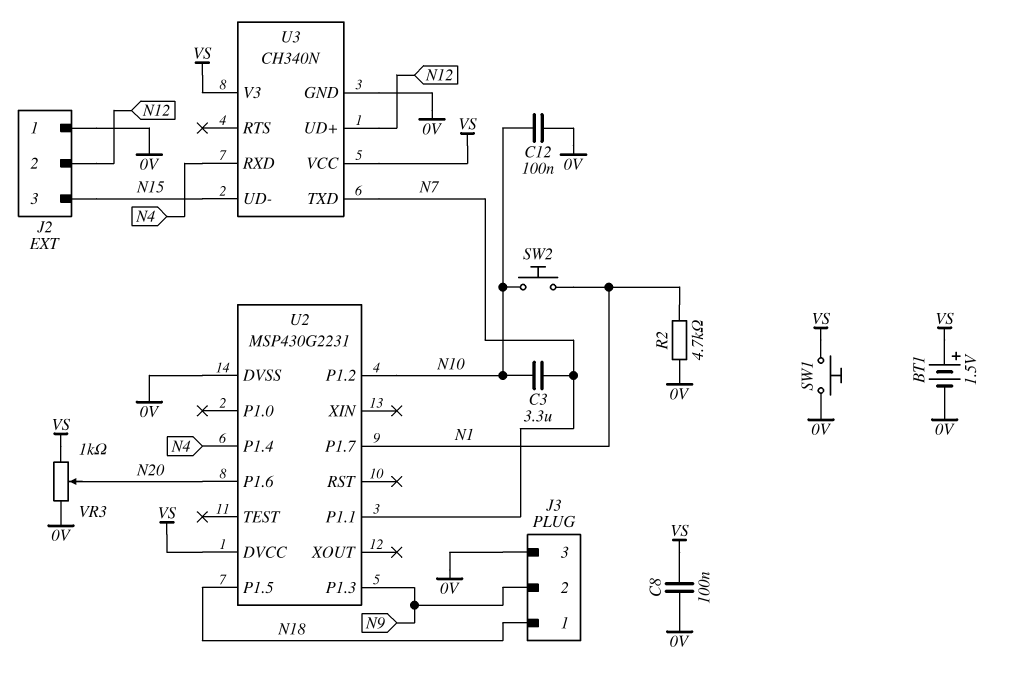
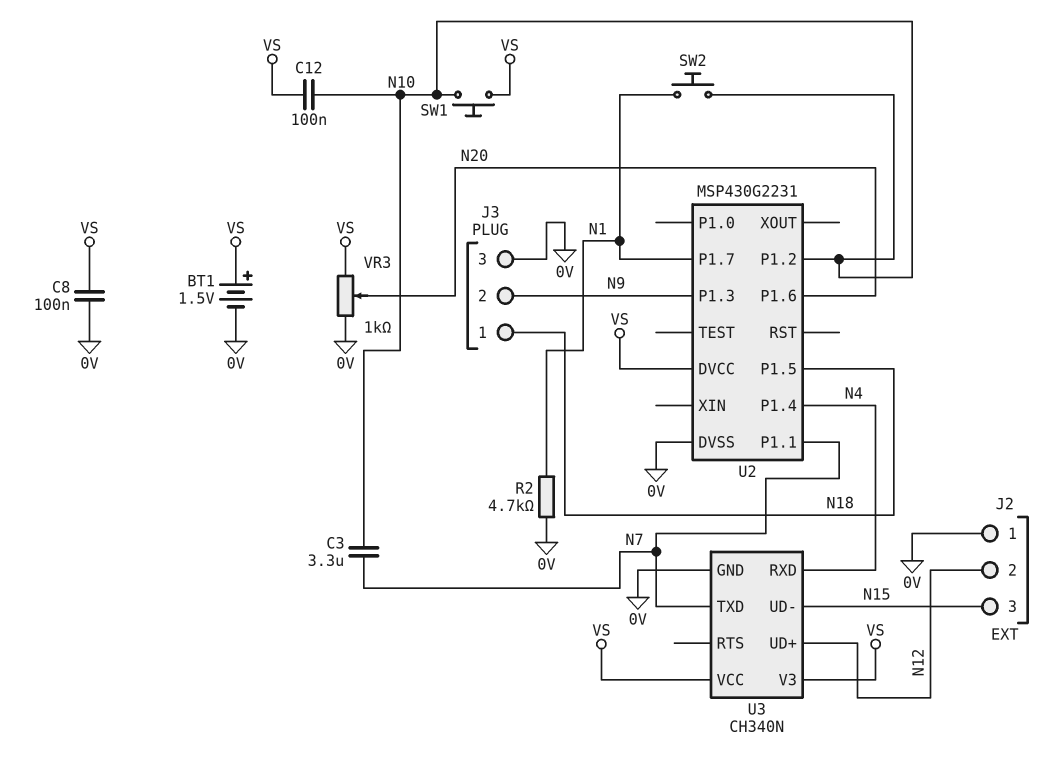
C12: 100nF (0V, N10) -> 100nF (N10, VS)
SW1: button (0V, VS) -> button (N10, VS)

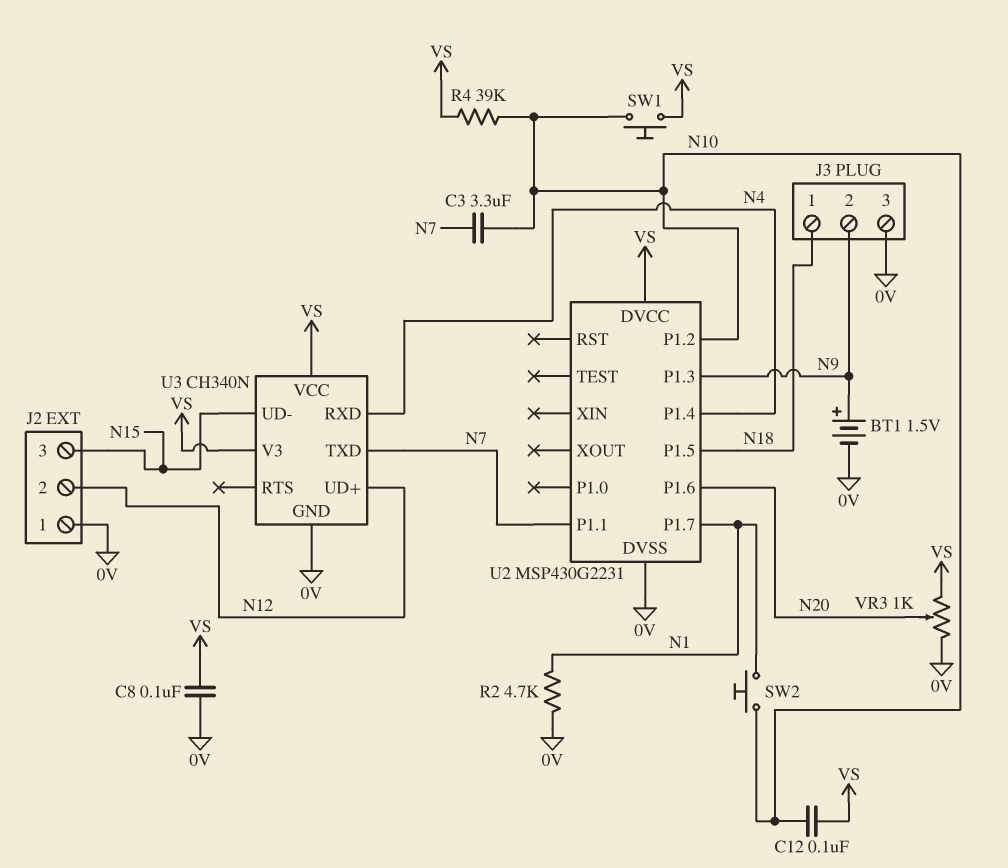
BT1: 1.5V (plus VS, minus 0V) -> 1.5V (plus N9, minus 0V)
R4: none -> 39k (N10, VS)

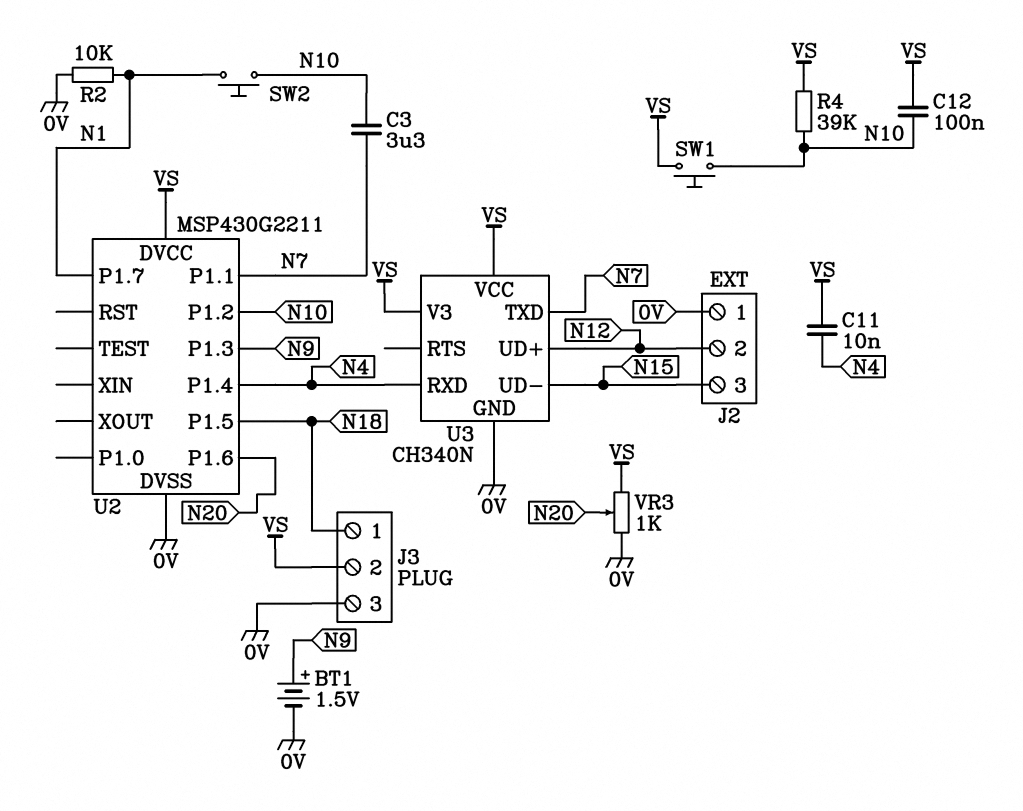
C8: 100nF (0V, VS) -> none
C11: none -> 10nF (N4, VS)
J3 pin 2: N9 -> VS
R2: 4.7k (0V, N1) -> 10k (0V, N1)
U2: MSP430G2231 -> MSP430G2211

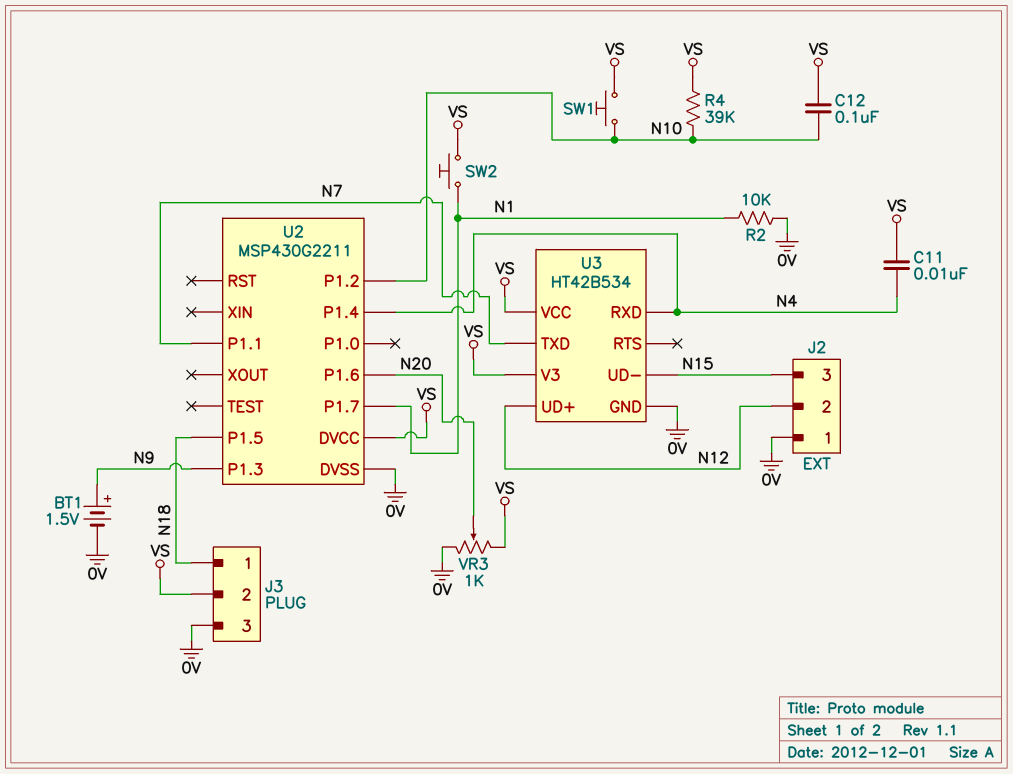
C3: 3.3uF (N7, N10) -> none
SW2: button (N1, N10) -> button (N1, VS)
U3: CH340N -> HT42B534

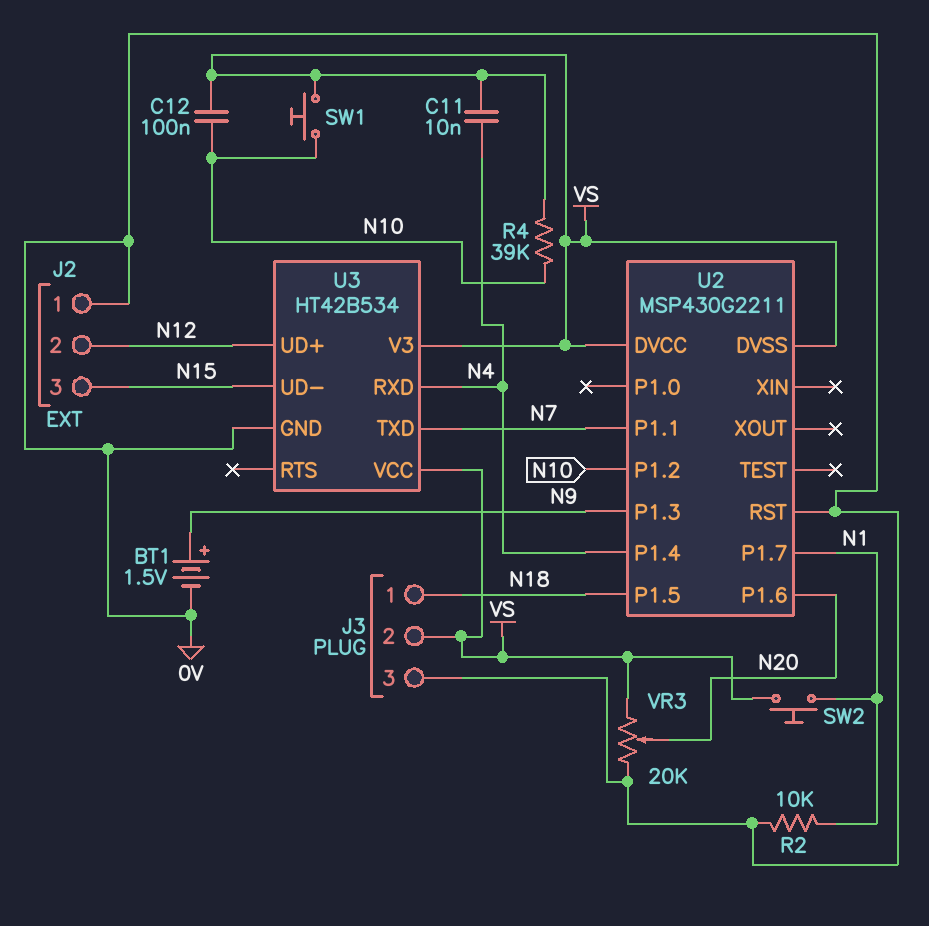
U2 pin DVSS: 0V -> VS
U2 pin RST: none -> 0V
VR3: 1k (0V, VS, wiper N20) -> 20k (0V, VS, wiper N20)

